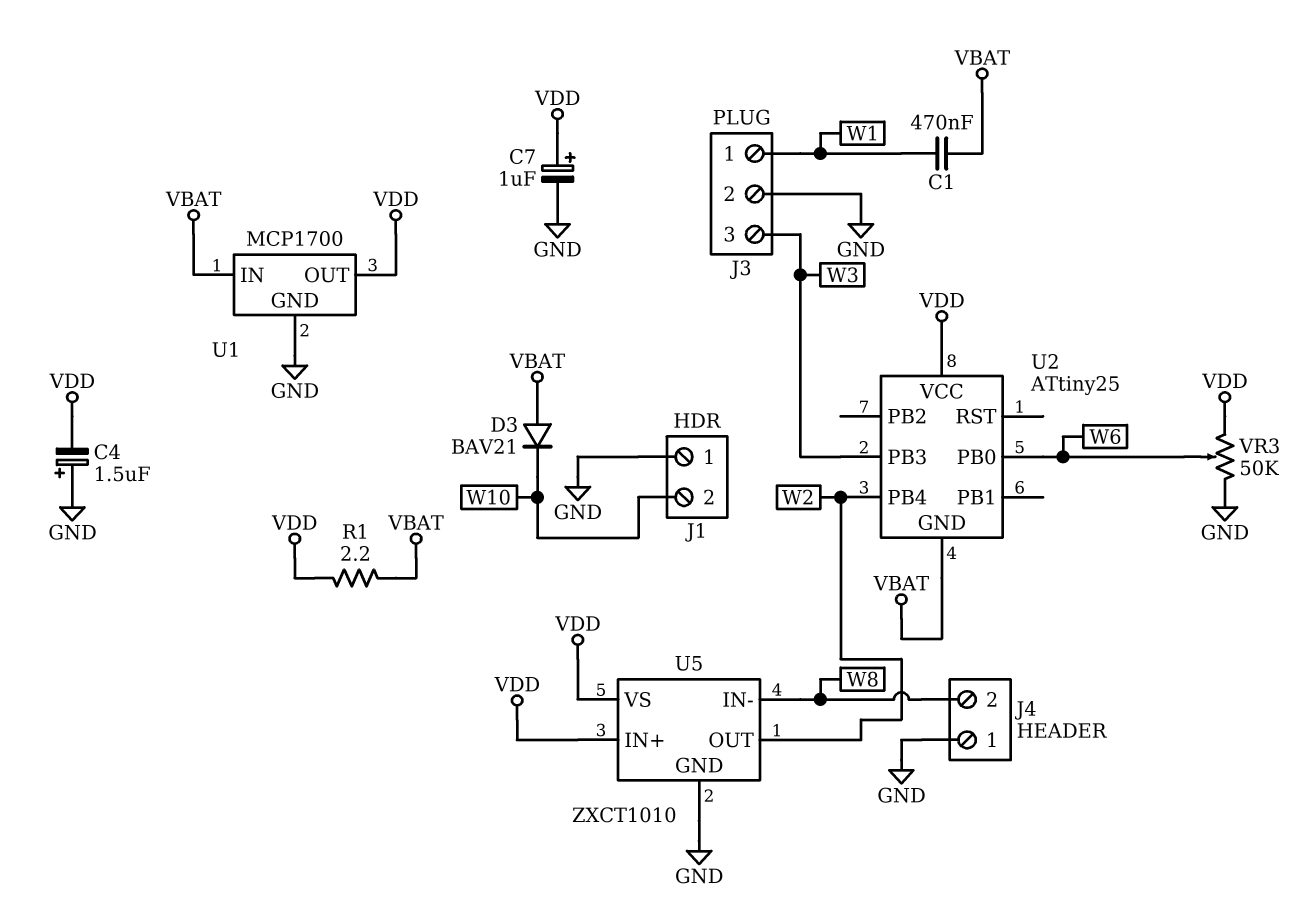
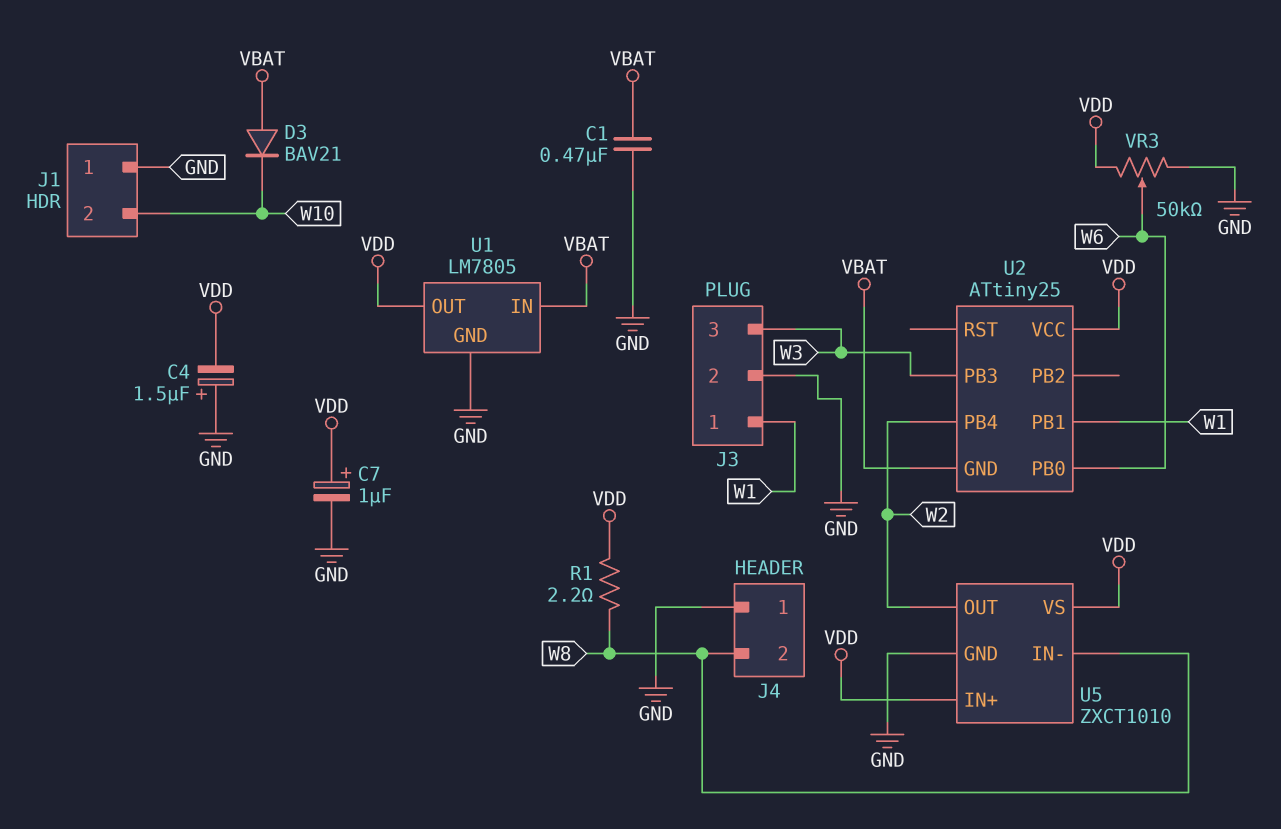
C1: 470nF (VBAT, W1) -> 470nF (GND, VBAT)
R1: 2.2 (VBAT, VDD) -> 2.2 (VDD, W8)
U1: MCP1700 -> LM7805
U2 pin PB1: none -> W1

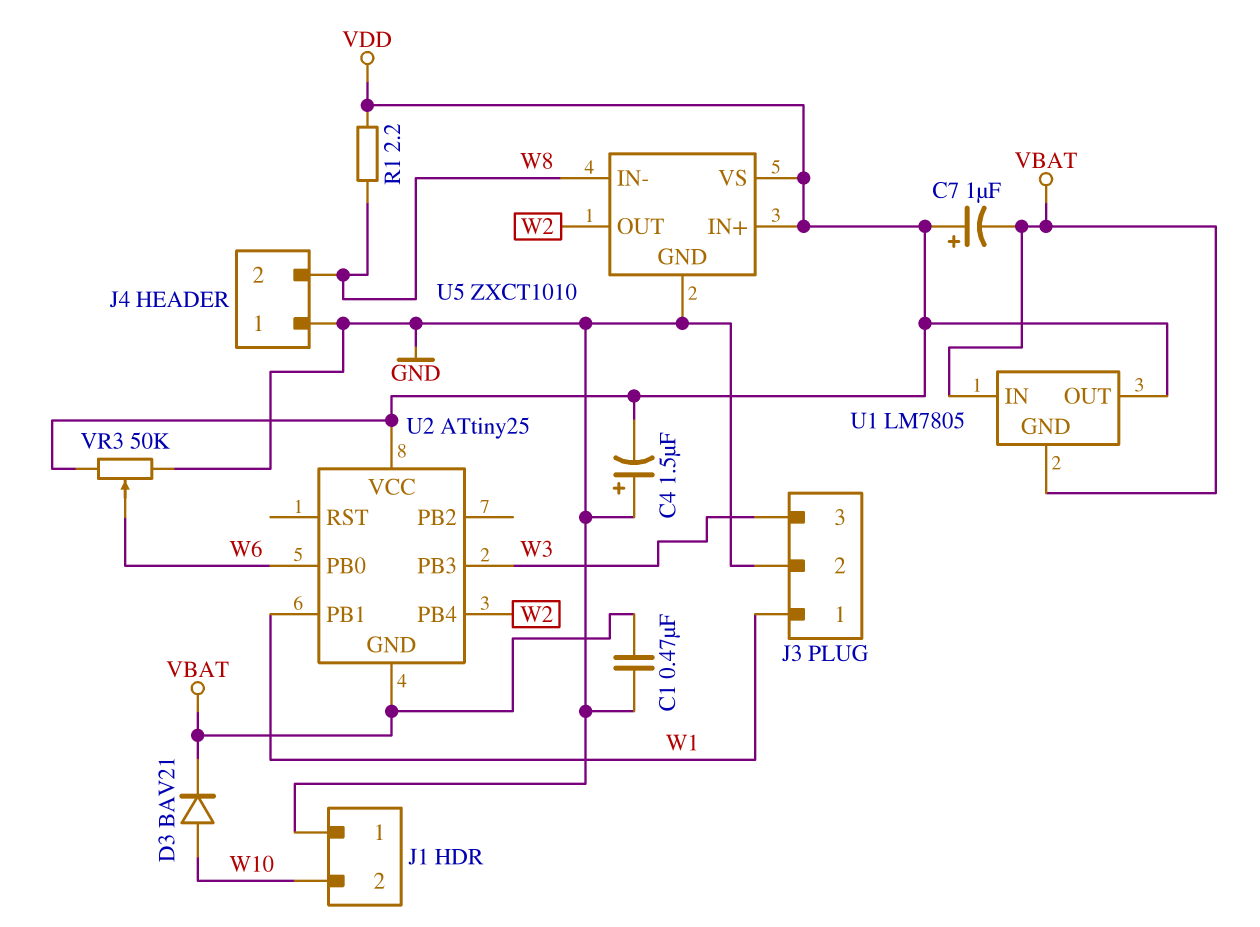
C7: 1uF (plus VDD, minus GND) -> 1uF (plus VDD, minus VBAT)
D3: diode BAV21 (A VBAT, K W10) -> diode BAV21 (A W10, K VBAT)
U1 pin GND: GND -> VBAT

